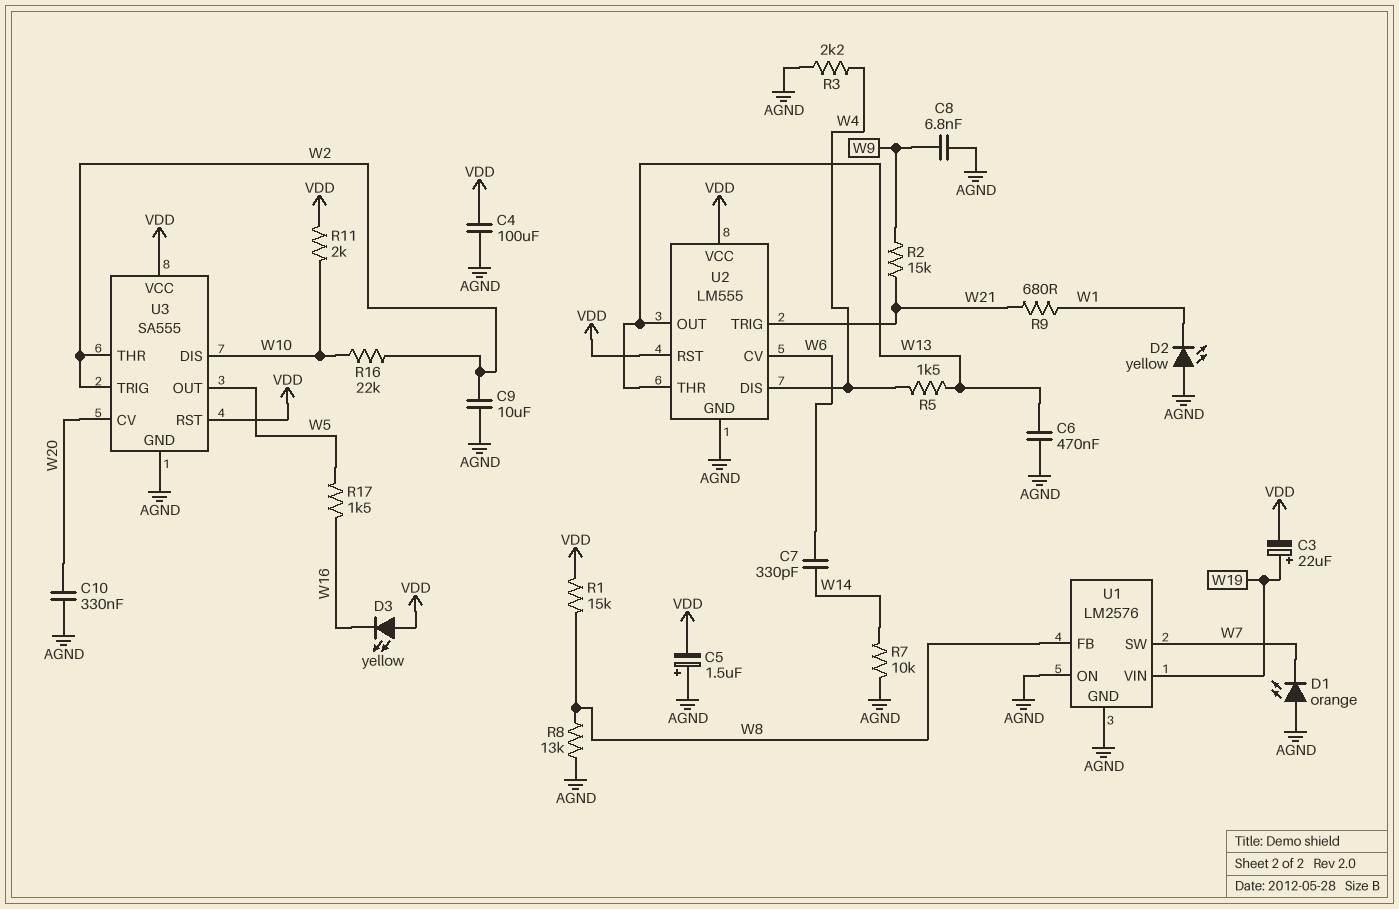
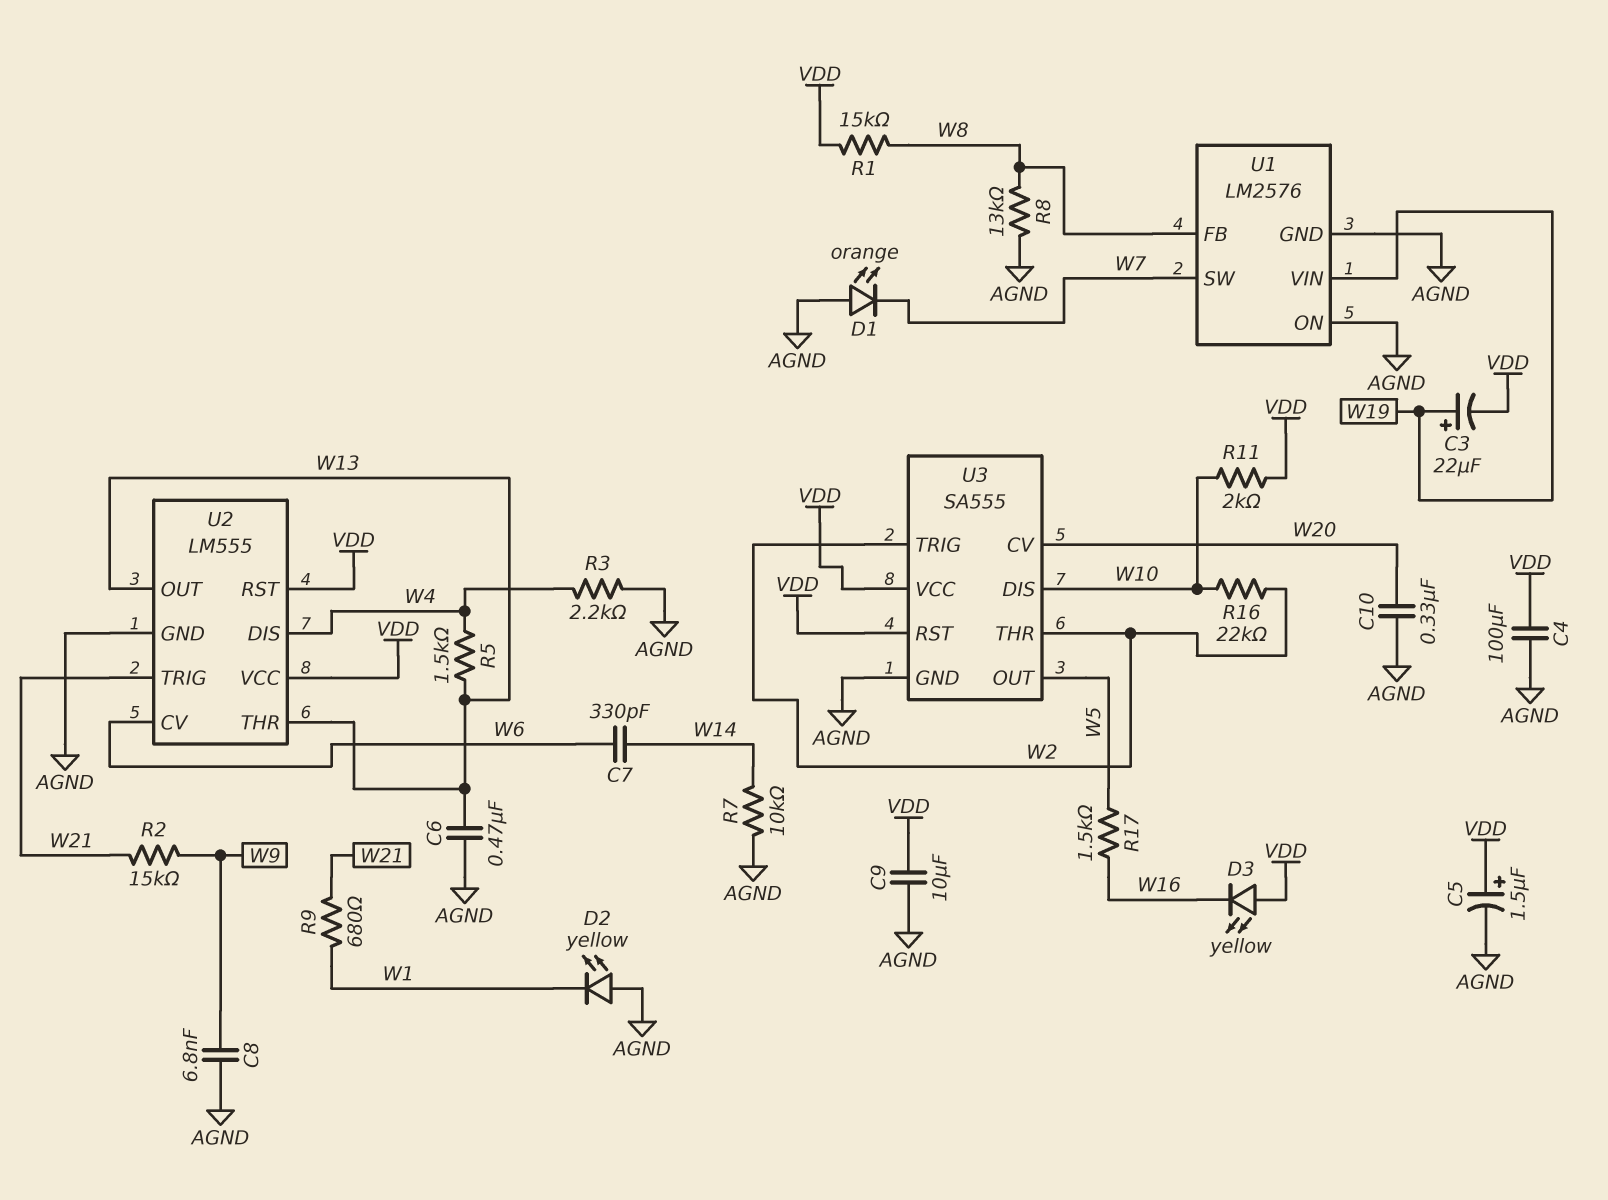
C5: 1.5uF (plus AGND, minus VDD) -> 1.5uF (plus VDD, minus AGND)
C9: 10uF (AGND, W2) -> 10uF (AGND, VDD)

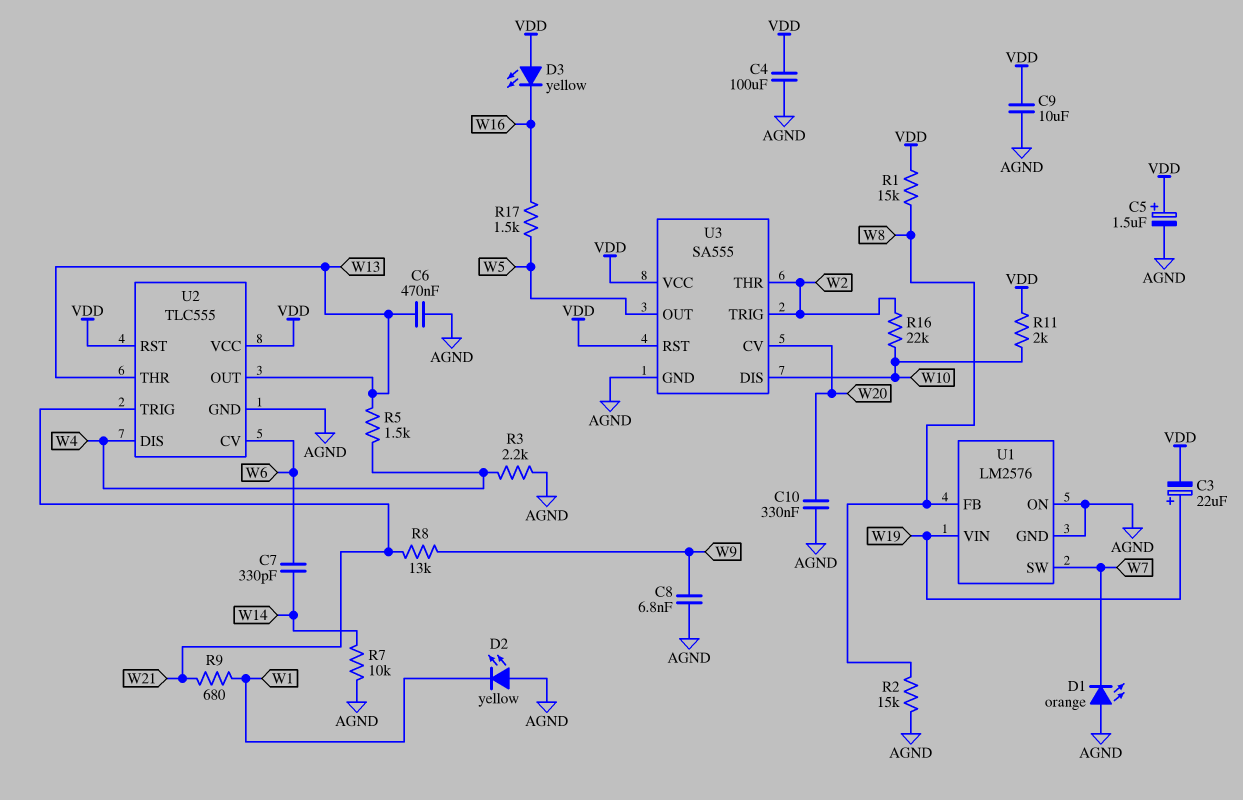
R2: 15k (W9, W21) -> 15k (AGND, W8)
R8: 13k (AGND, W8) -> 13k (W9, W21)
U2: LM555 -> TLC555

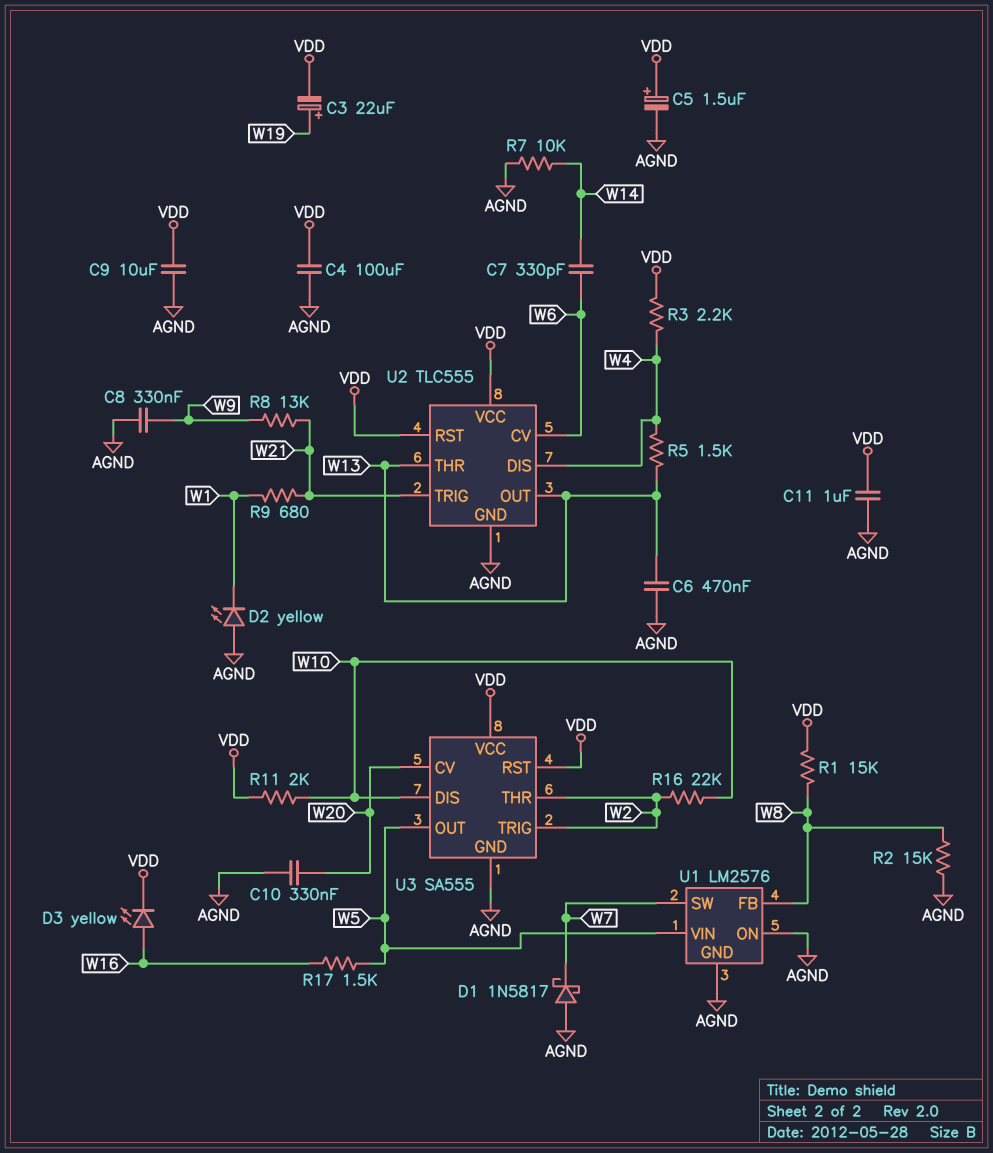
C8: 6.8nF (AGND, W9) -> 330nF (AGND, W9)
C11: none -> 1uF (AGND, VDD)
D1: LED orange (A AGND, K W7) -> schottky 1N5817 (A AGND, K W7)
D3: LED yellow (A VDD, K W16) -> LED yellow (A W16, K VDD)
R3: 2.2k (AGND, W4) -> 2.2k (VDD, W4)
U1 pin VIN: W19 -> W5

